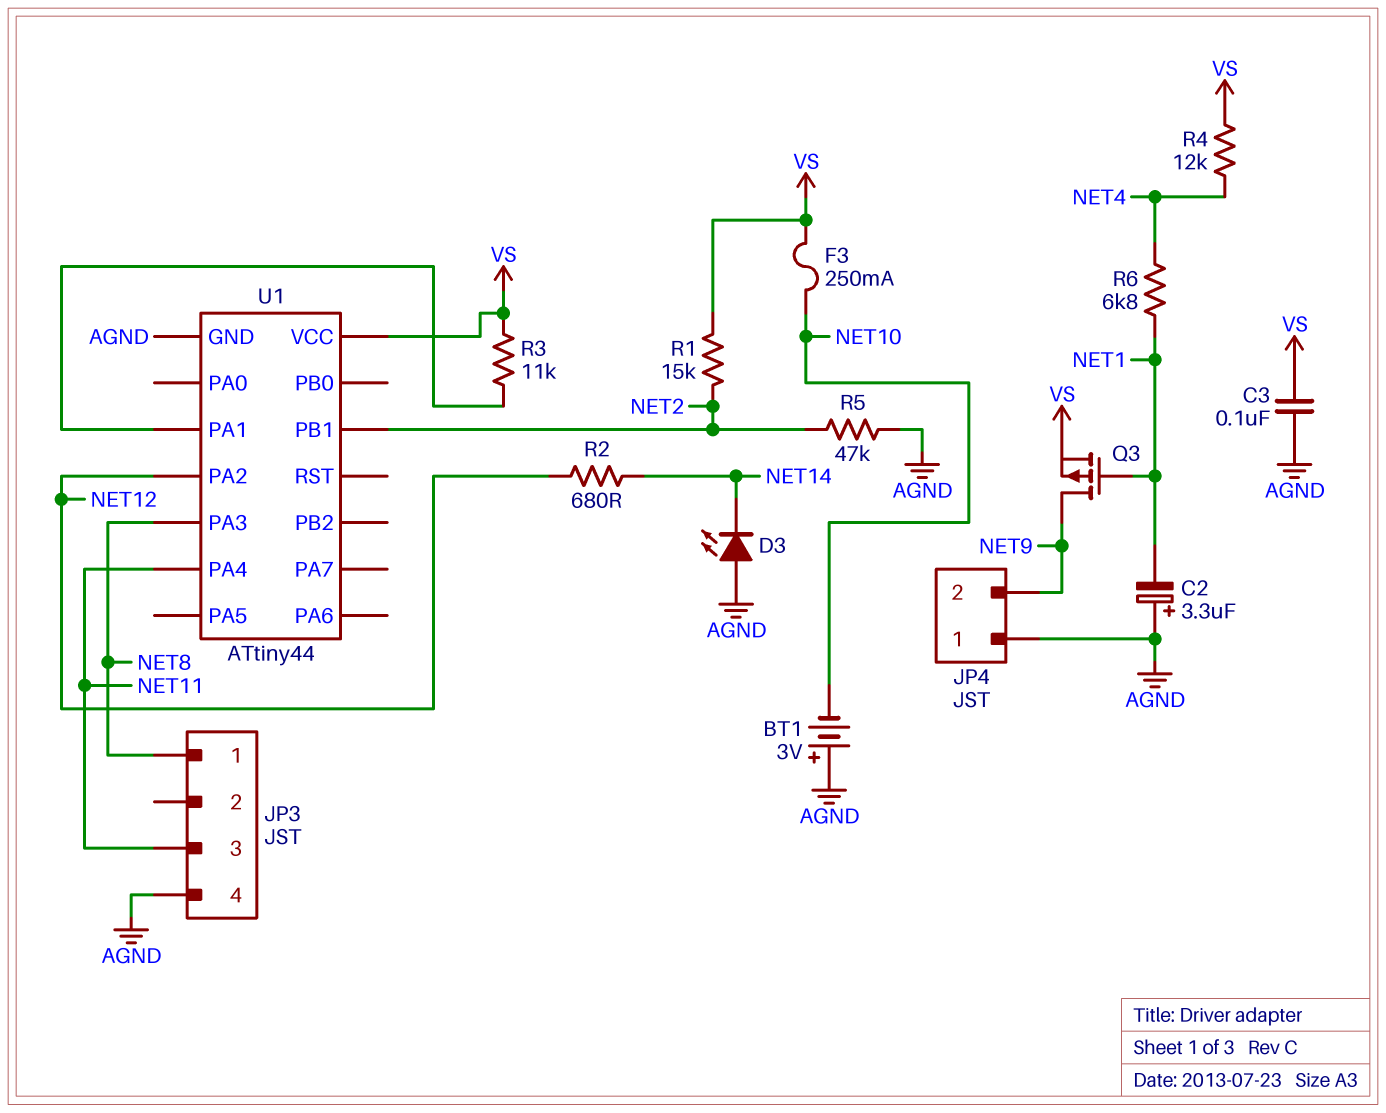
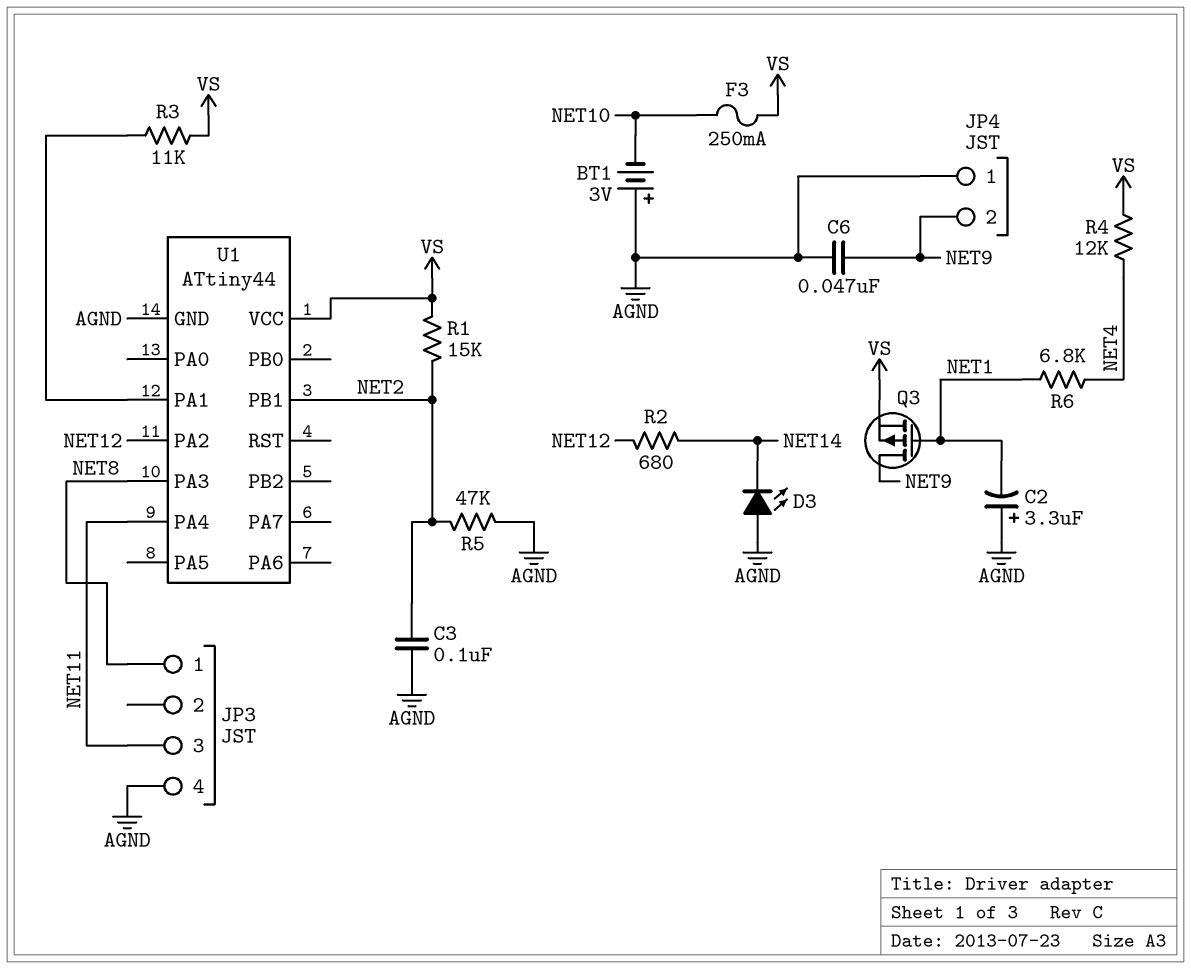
C3: 100nF (AGND, VS) -> 100nF (AGND, NET2)
C6: none -> 47nF (AGND, NET9)

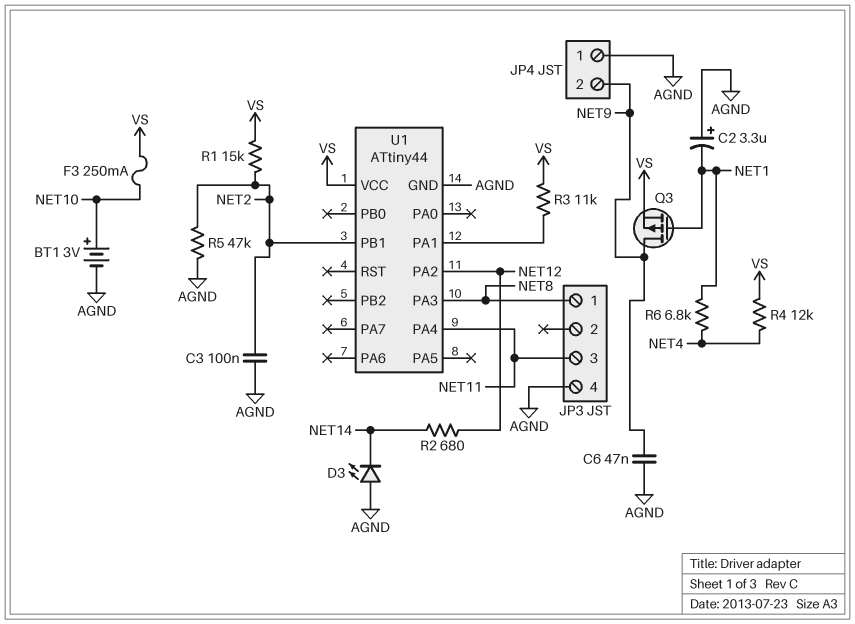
BT1: 3V (plus AGND, minus NET10) -> 3V (plus NET10, minus AGND)

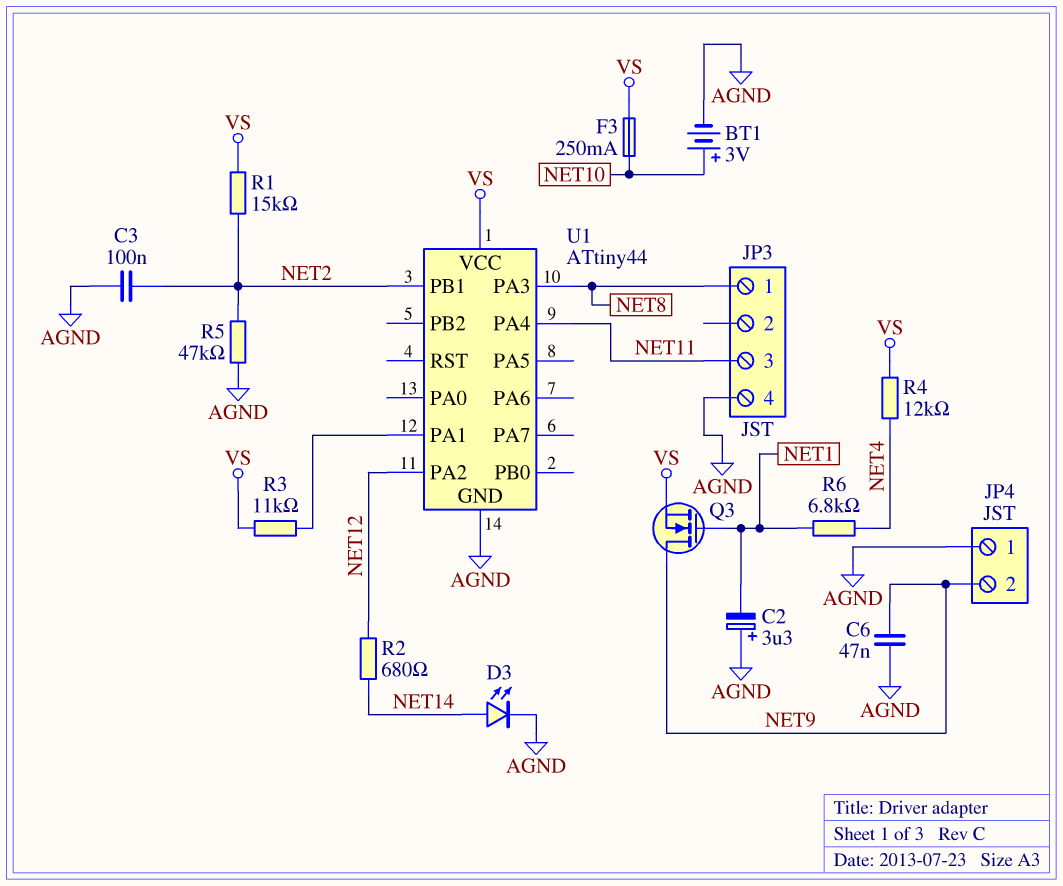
D3: LED (A AGND, K NET14) -> LED (A NET14, K AGND)
Q3: PMOS (G NET1, D NET9, S VS) -> NMOS (G NET1, D NET9, S VS)

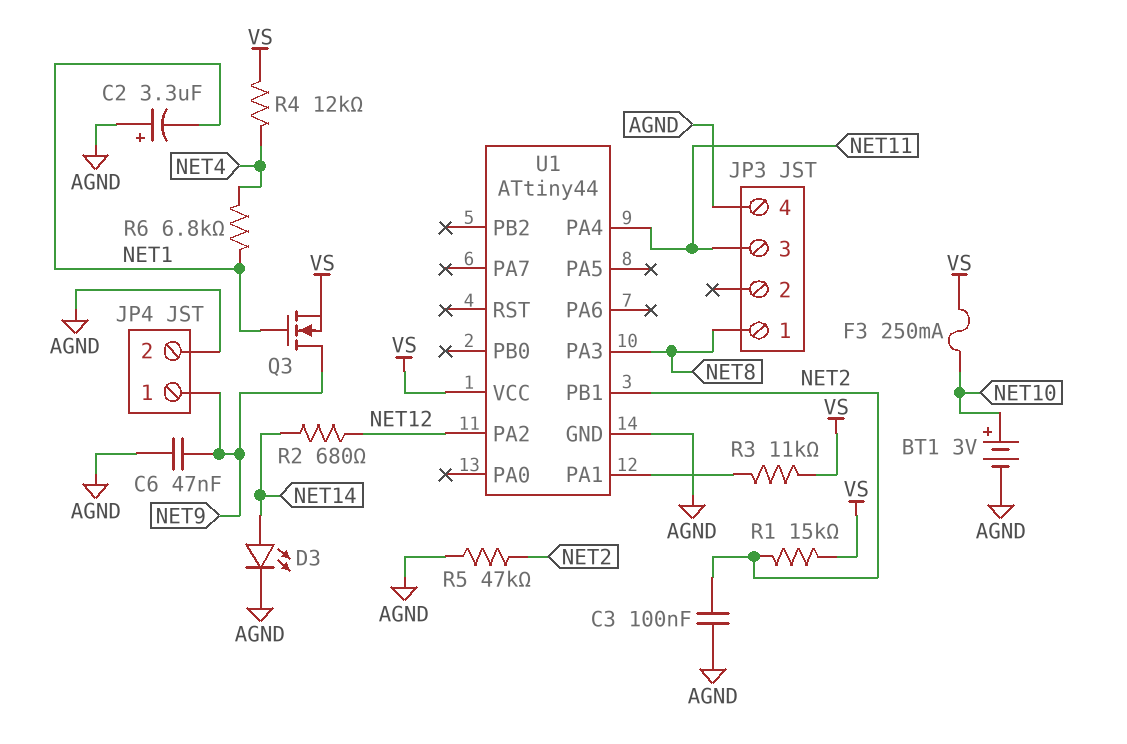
JP4 pin 1: AGND -> NET9
JP4 pin 2: NET9 -> AGND

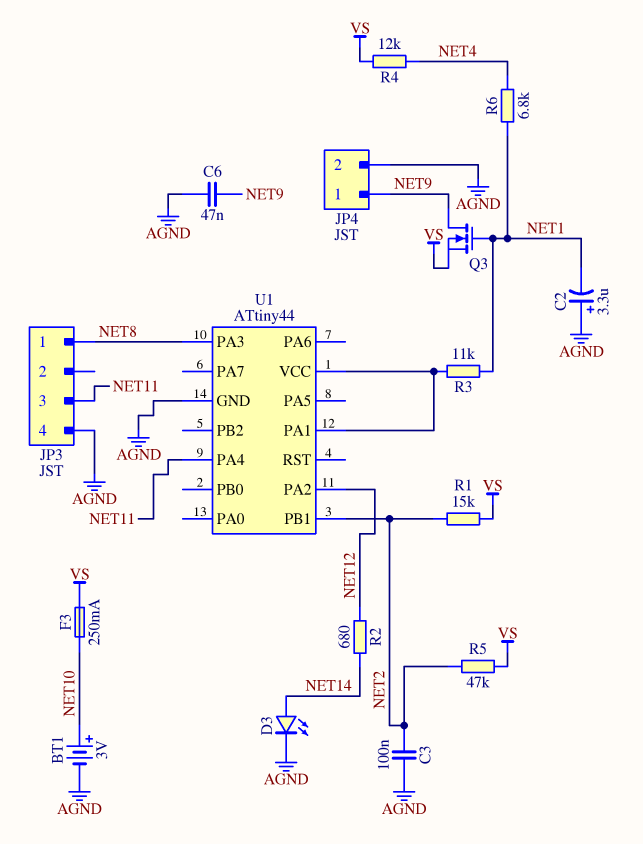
R3: 11k (U1/PA1, VS) -> 11k (NET1, U1/PA1)
R5: 47k (AGND, NET2) -> 47k (NET2, VS)
U1 pin VCC: VS -> U1/PA1

